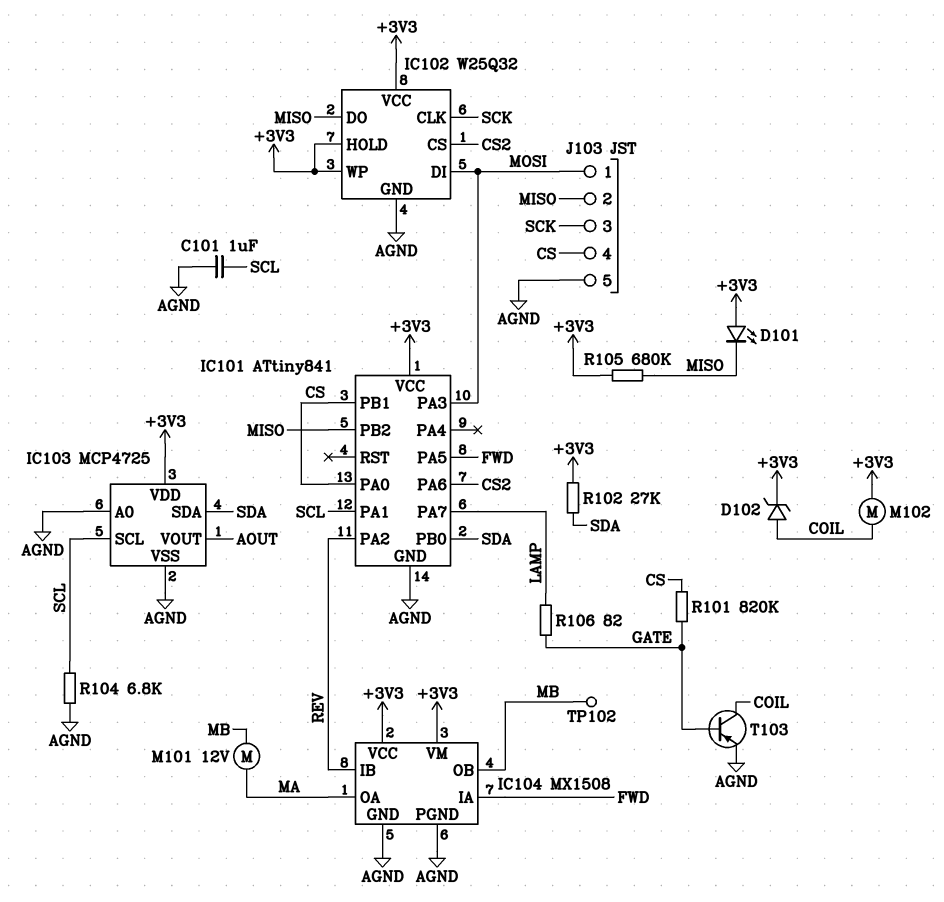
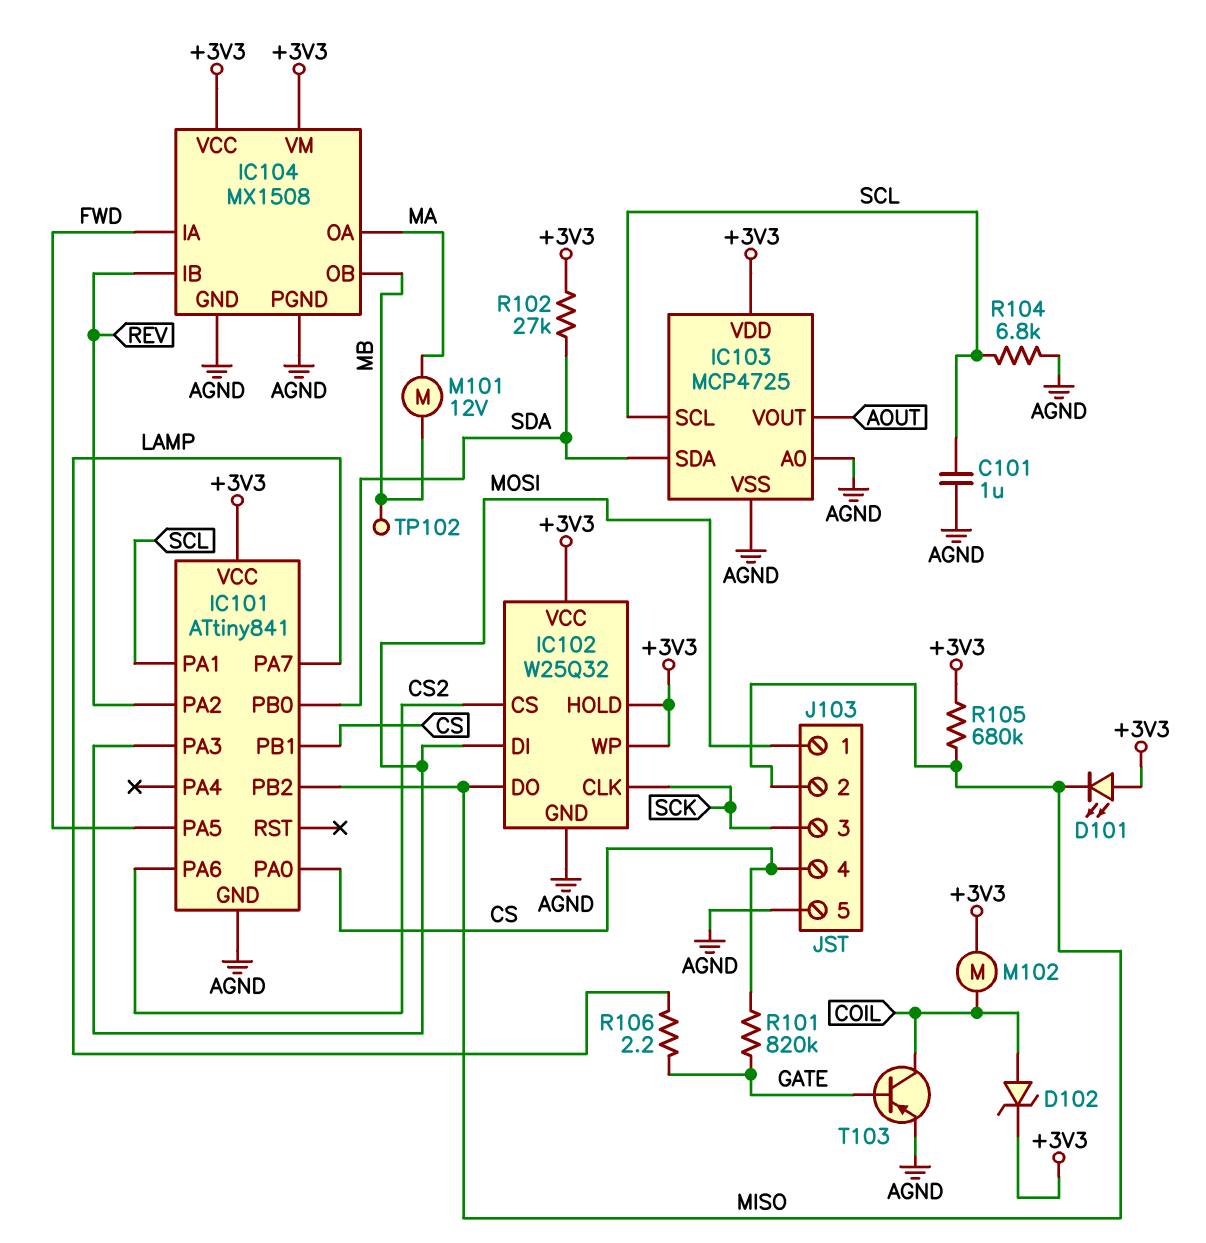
R106: 82 (GATE, LAMP) -> 2.2 (GATE, LAMP)

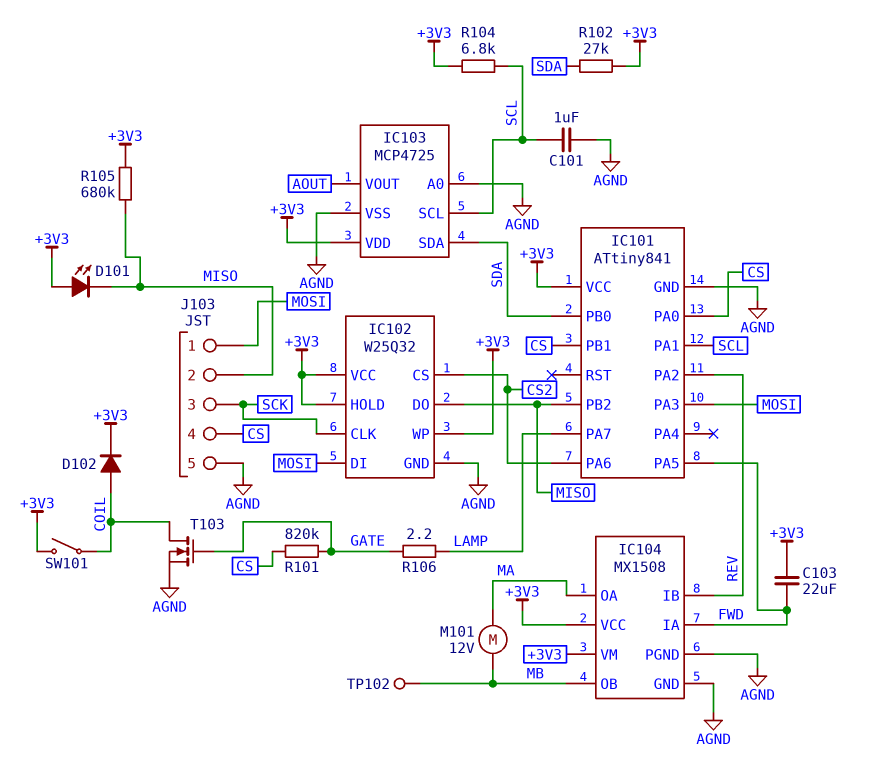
C103: none -> 22uF (+3V3, FWD)
D102: zener (A COIL, K +3V3) -> diode (A COIL, K +3V3)
M102: motor (+3V3, COIL) -> none
R104: 6.8k (AGND, SCL) -> 6.8k (+3V3, SCL)
SW101: none -> switch (+3V3, COIL)
T103: PNP (B GATE, C COIL, E AGND) -> NMOS (G GATE, D COIL, S AGND)

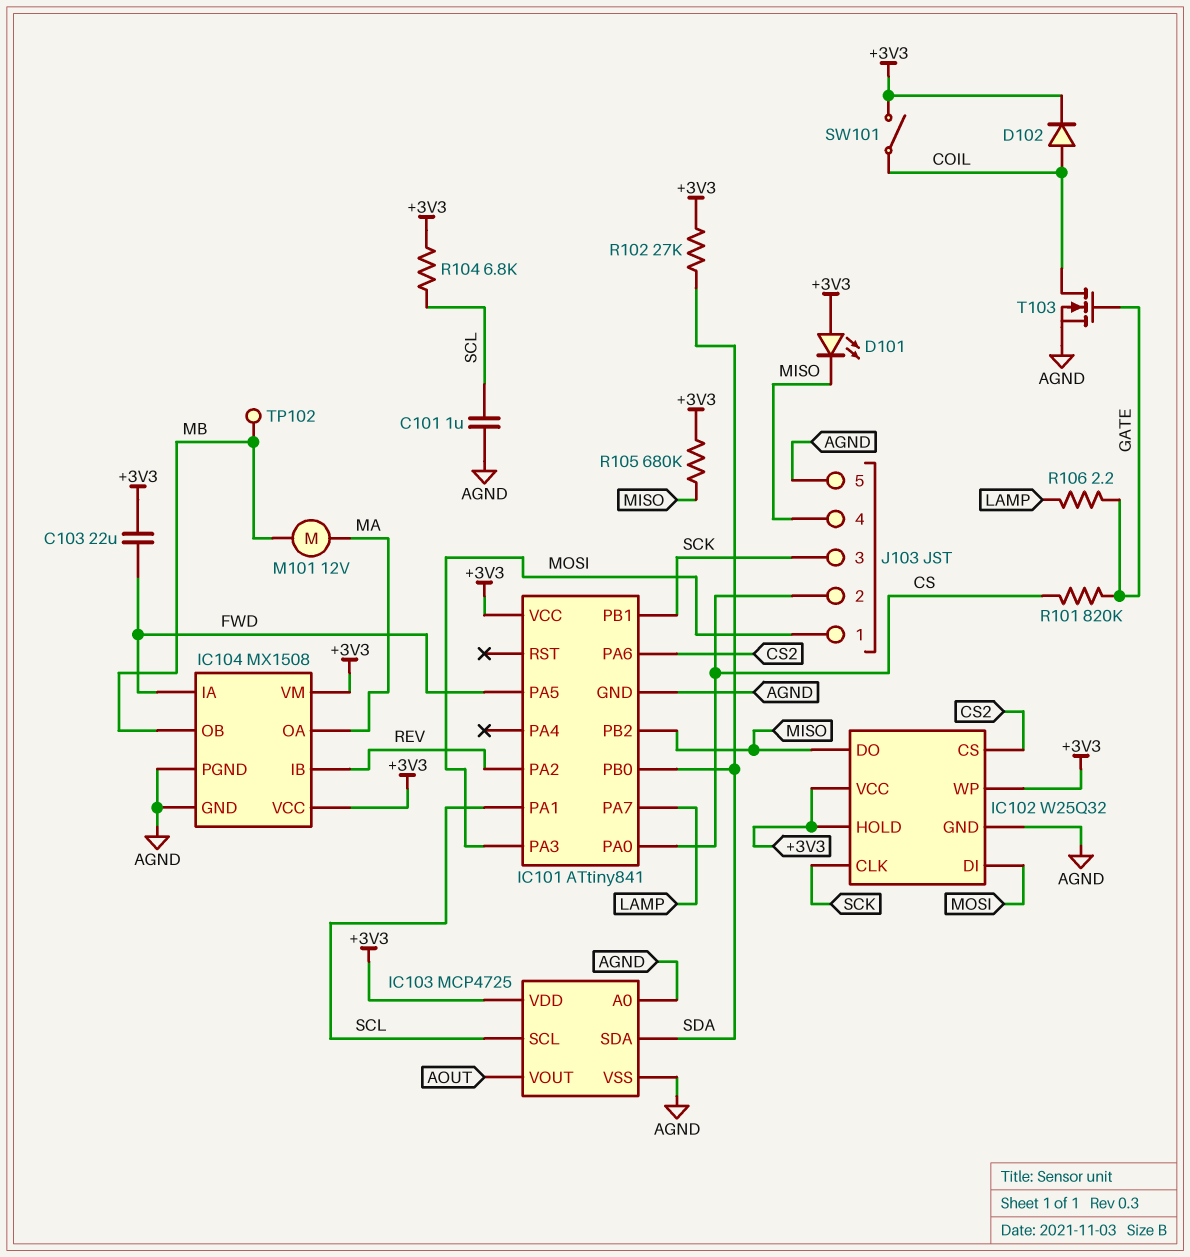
IC101 pin PB1: CS -> SCK
J103 pin 2: MISO -> CS
J103 pin 4: CS -> MISO

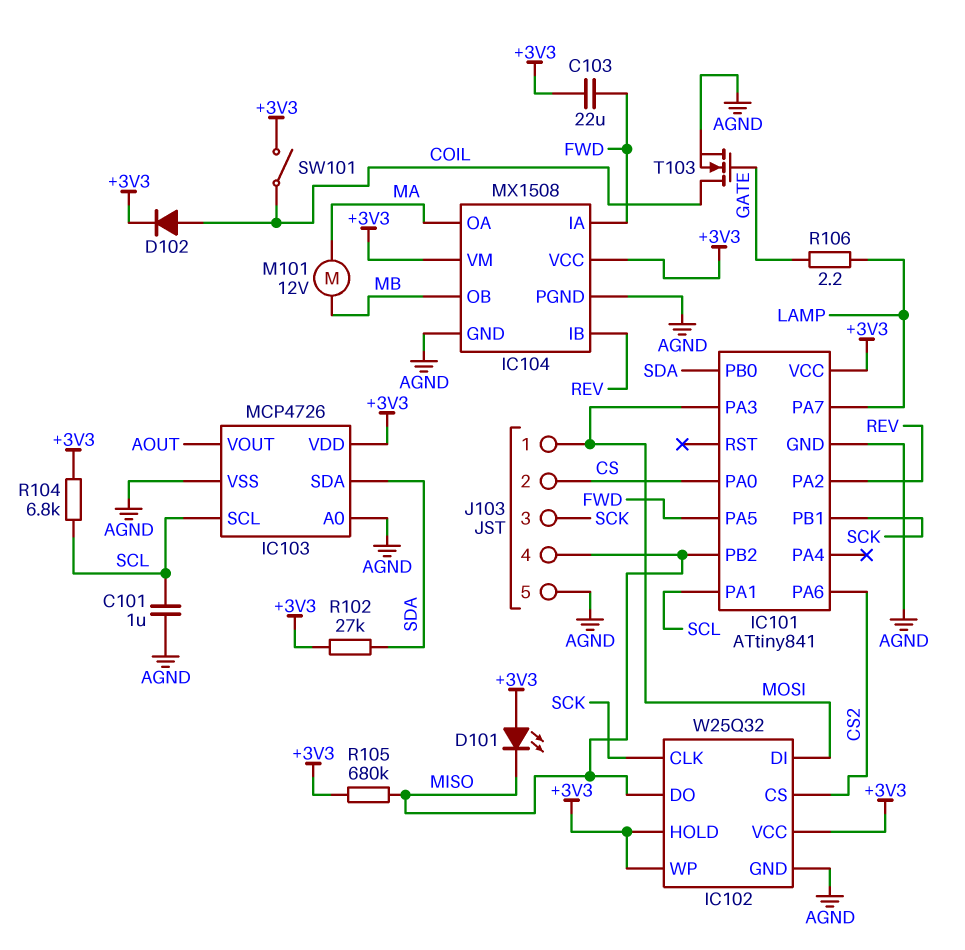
IC103: MCP4725 -> MCP4726
R101: 820k (CS, GATE) -> none
TP102: test point (MB) -> none

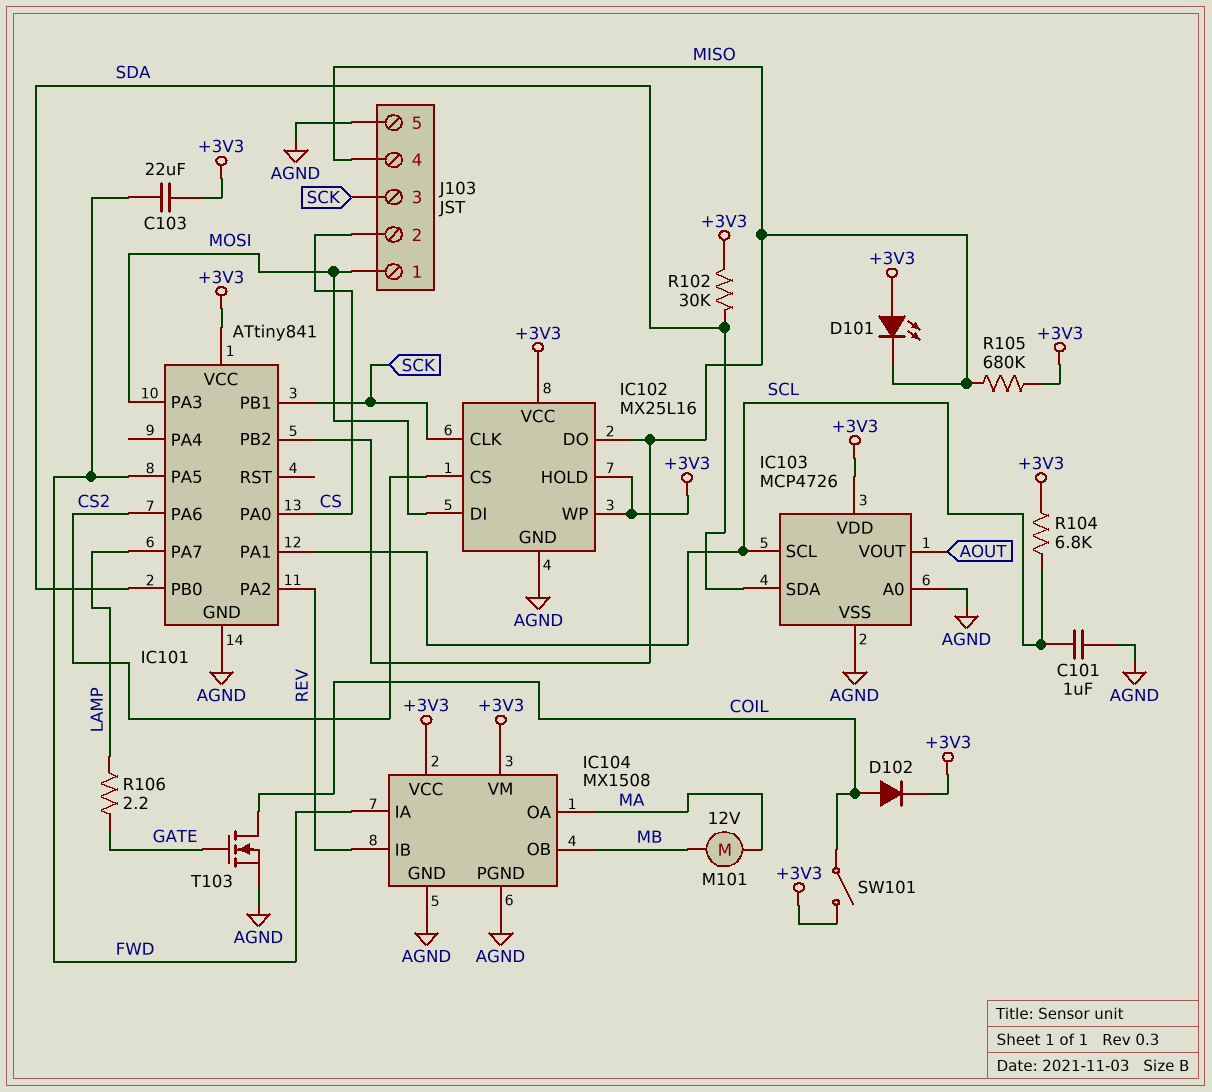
IC102: W25Q32 -> MX25L16
R102: 27k (+3V3, SDA) -> 30k (+3V3, SDA)

